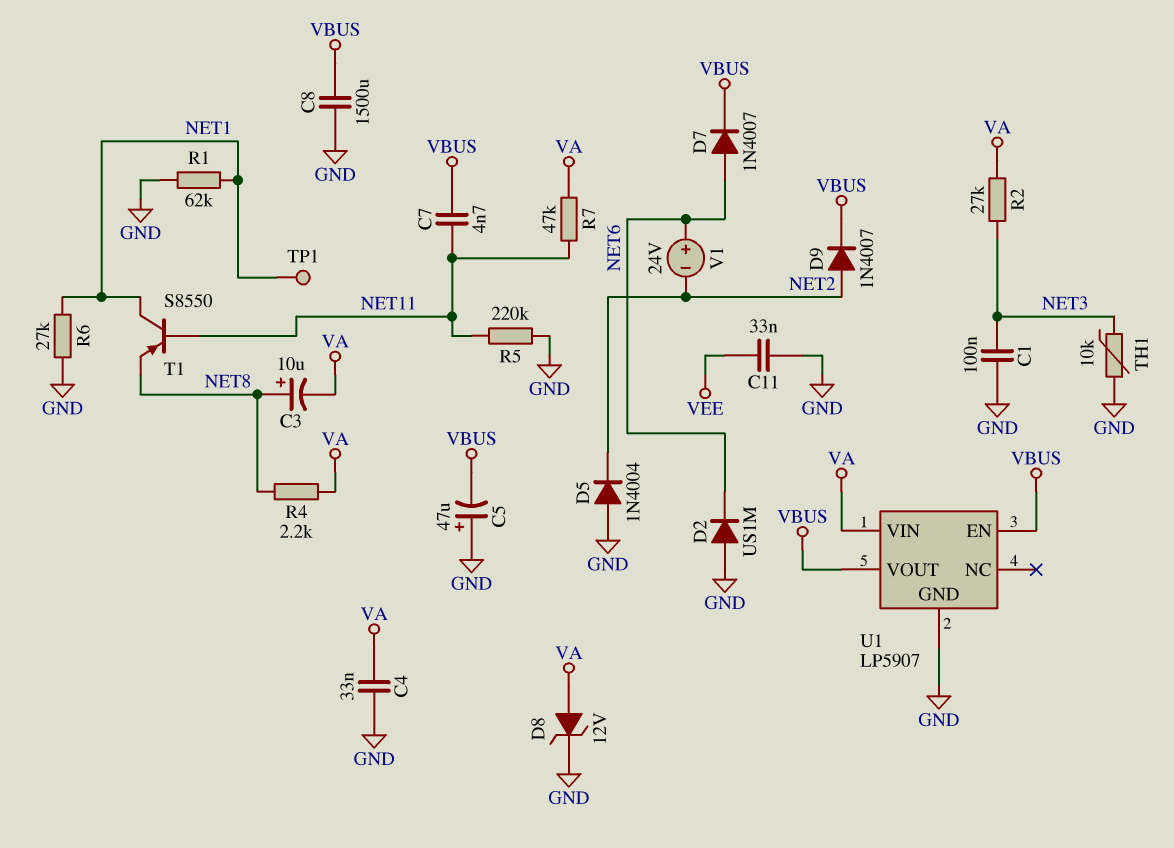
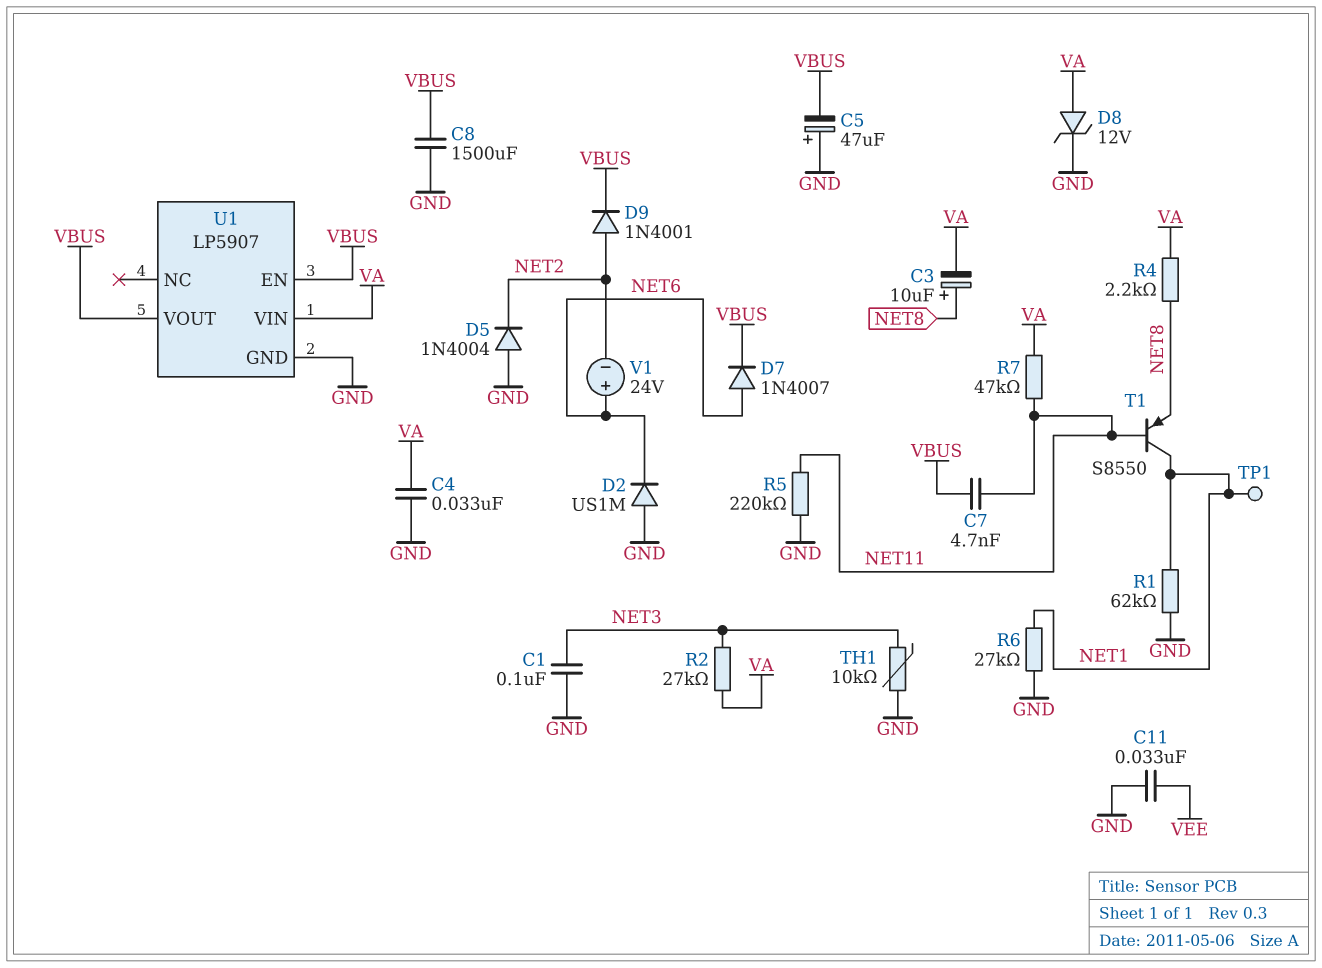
D9: diode 1N4007 (A NET2, K VBUS) -> diode 1N4001 (A NET2, K VBUS)

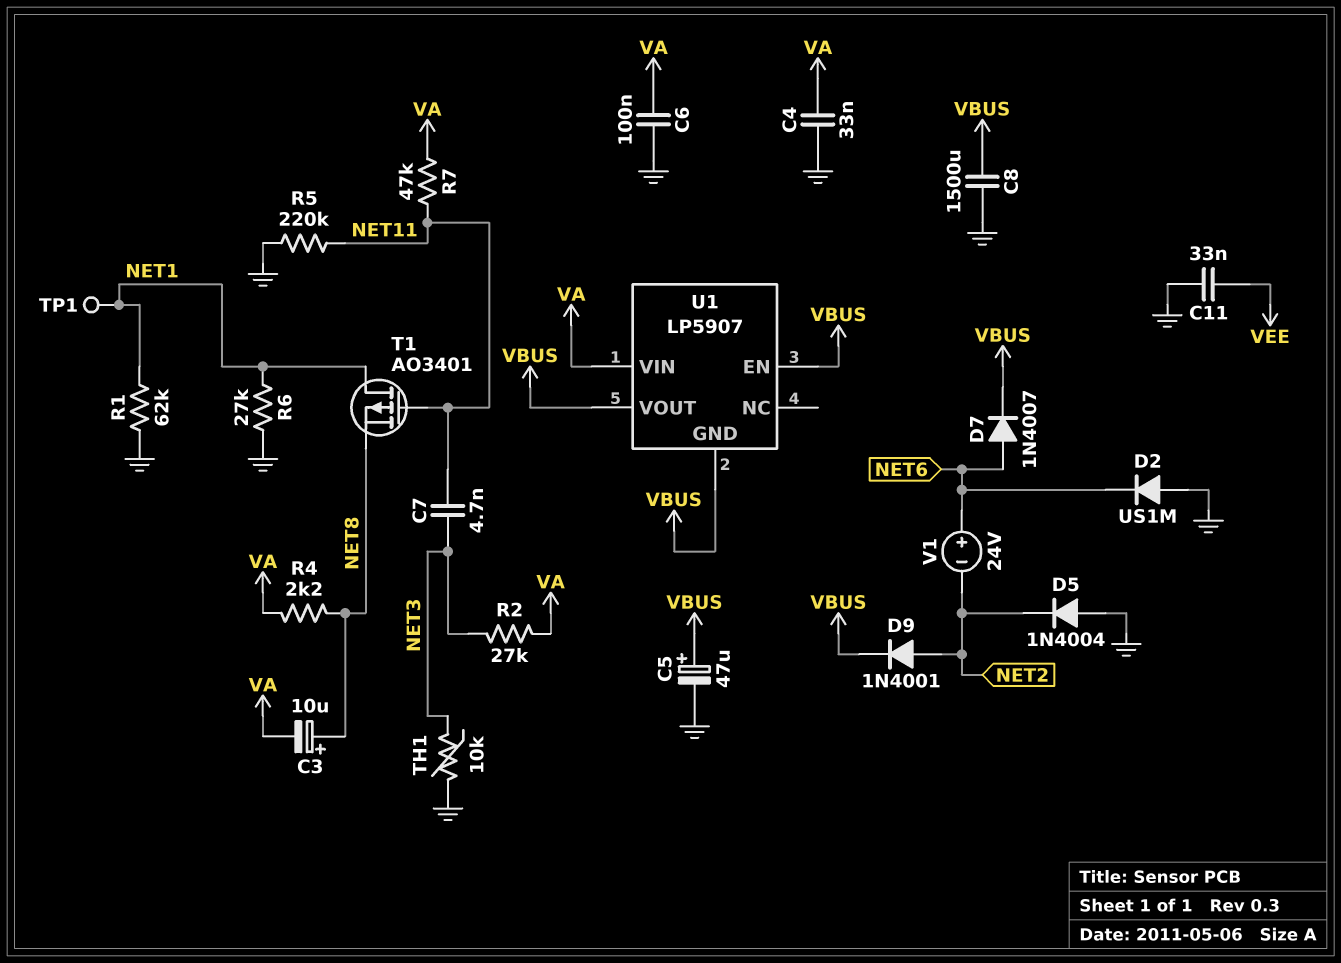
C1: 100nF (GND, NET3) -> none
C5: 47uF (plus GND, minus VBUS) -> 47uF (plus VBUS, minus GND)
C6: none -> 100nF (GND, VA)
C7: 4.7nF (NET11, VBUS) -> 4.7nF (NET3, NET11)
D8: zener 12V (A VA, K GND) -> none
T1: PNP S8550 (B NET11, C NET1, E NET8) -> PMOS AO3401 (G NET11, D NET1, S NET8)
U1 pin GND: GND -> VBUS

